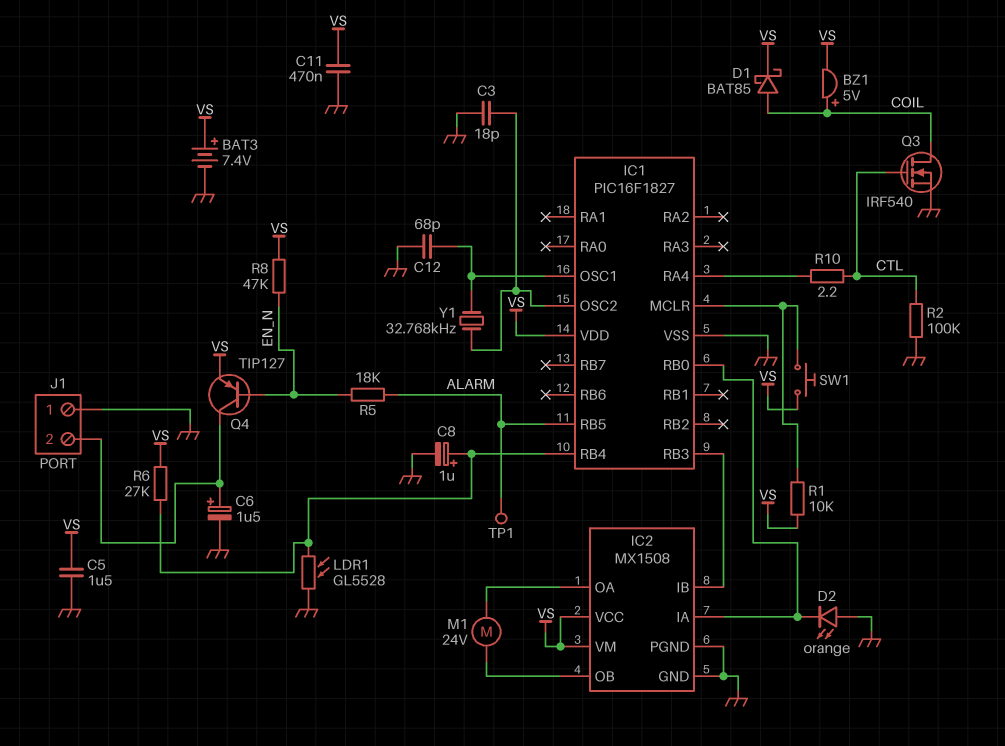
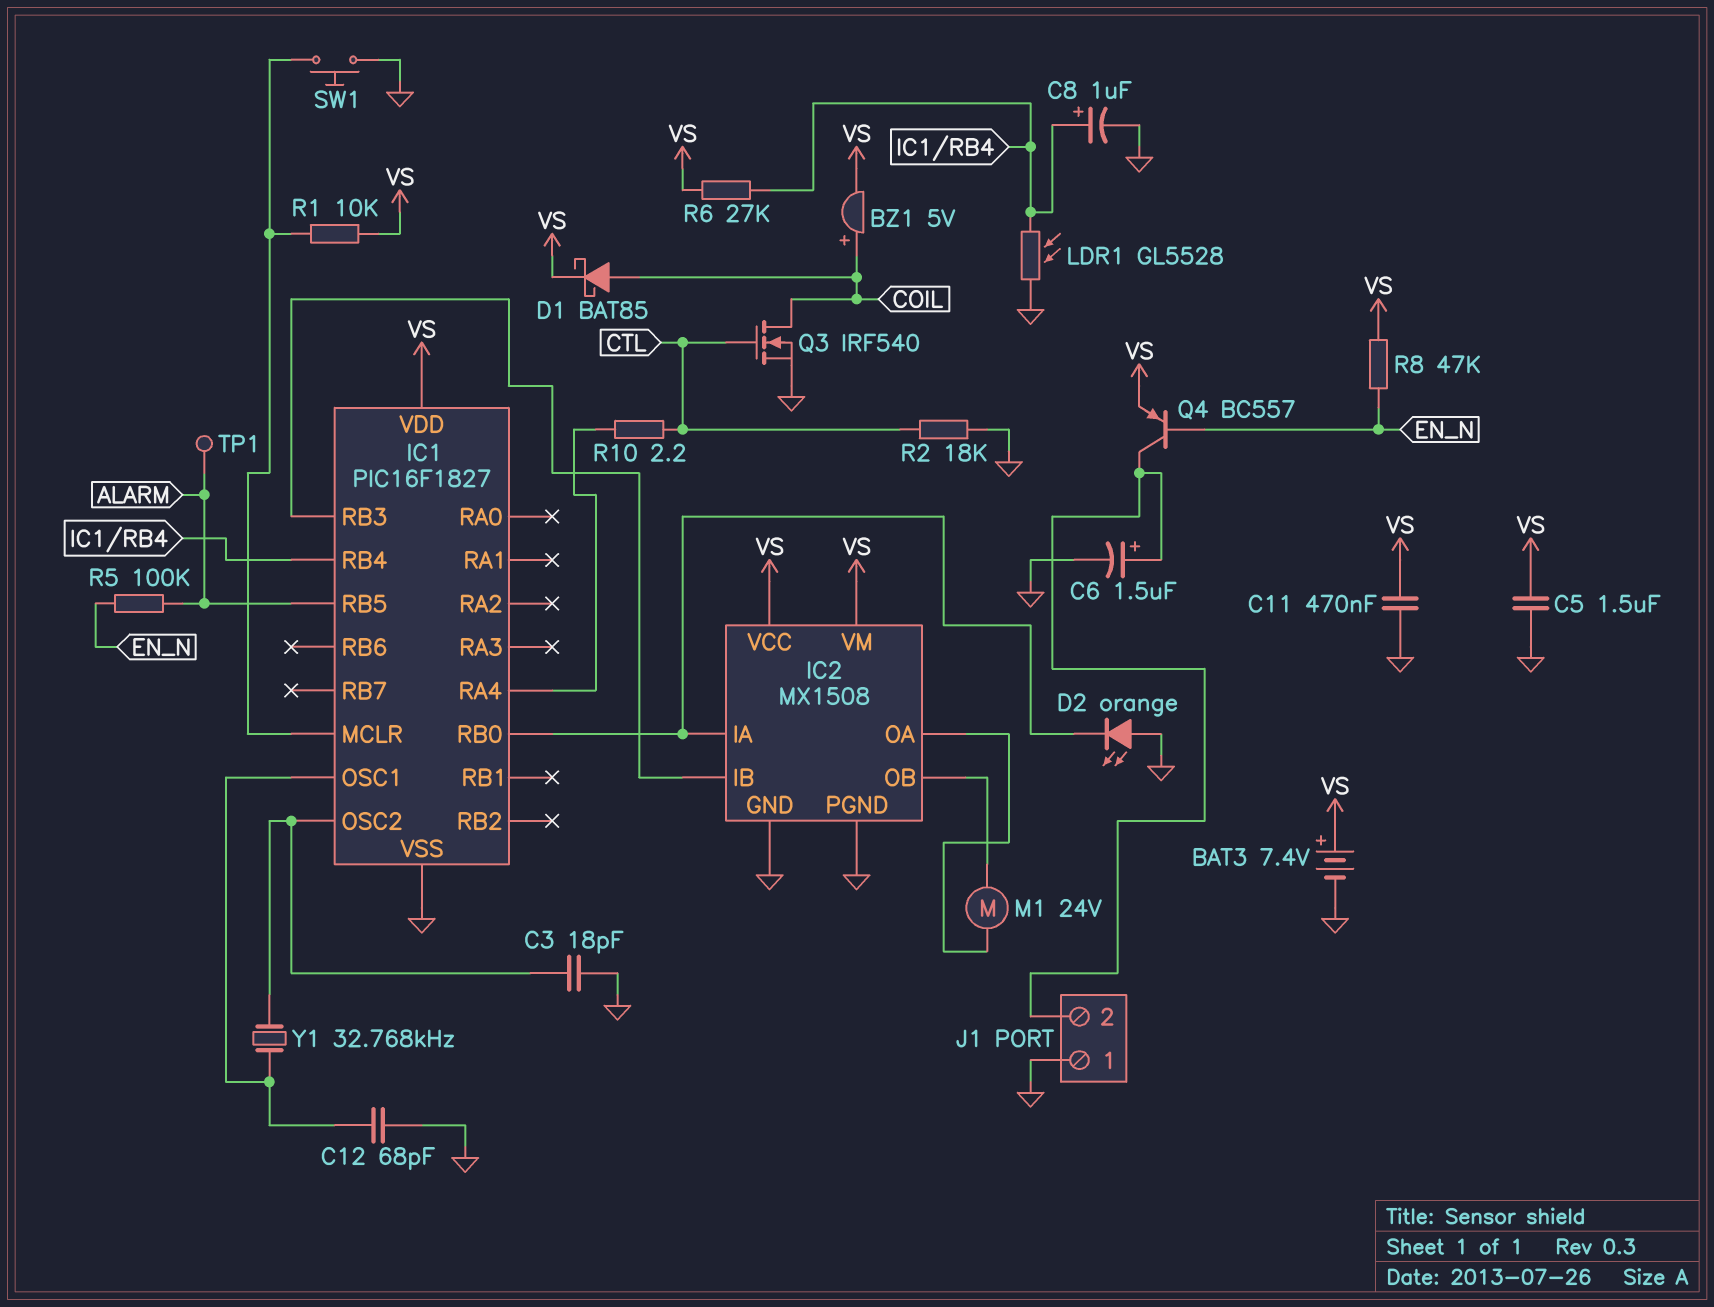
Q4: PNP TIP127 (B EN_N, C J1/2, E VS) -> PNP BC557 (B EN_N, C J1/2, E VS)
R2: 100k (CTL, GND) -> 18k (CTL, GND)
R5: 18k (ALARM, EN_N) -> 100k (ALARM, EN_N)
SW1: button (IC1/MCLR, VS) -> button (GND, IC1/MCLR)

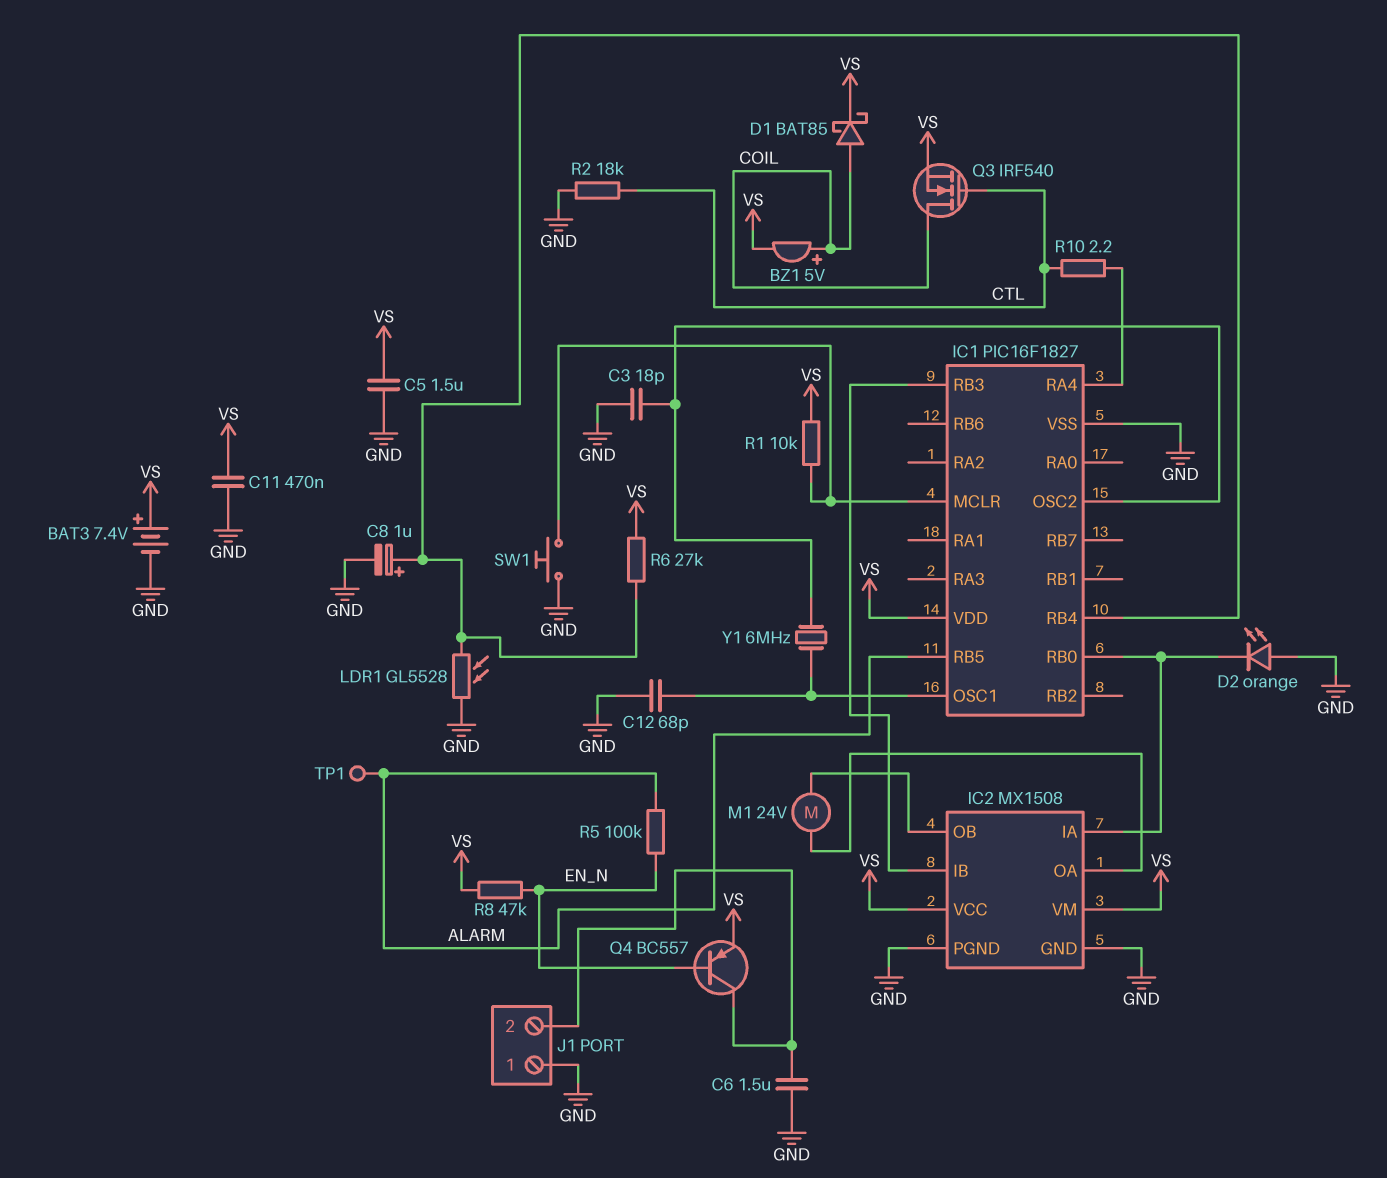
C6: 1.5uF (plus J1/2, minus GND) -> 1.5uF (GND, J1/2)
Q3: NMOS IRF540 (G CTL, D COIL, S GND) -> NMOS IRF540 (G CTL, D COIL, S VS)
Y1: 32.768kHz (IC1/OSC1, IC1/OSC2) -> 6MHz (IC1/OSC1, IC1/OSC2)

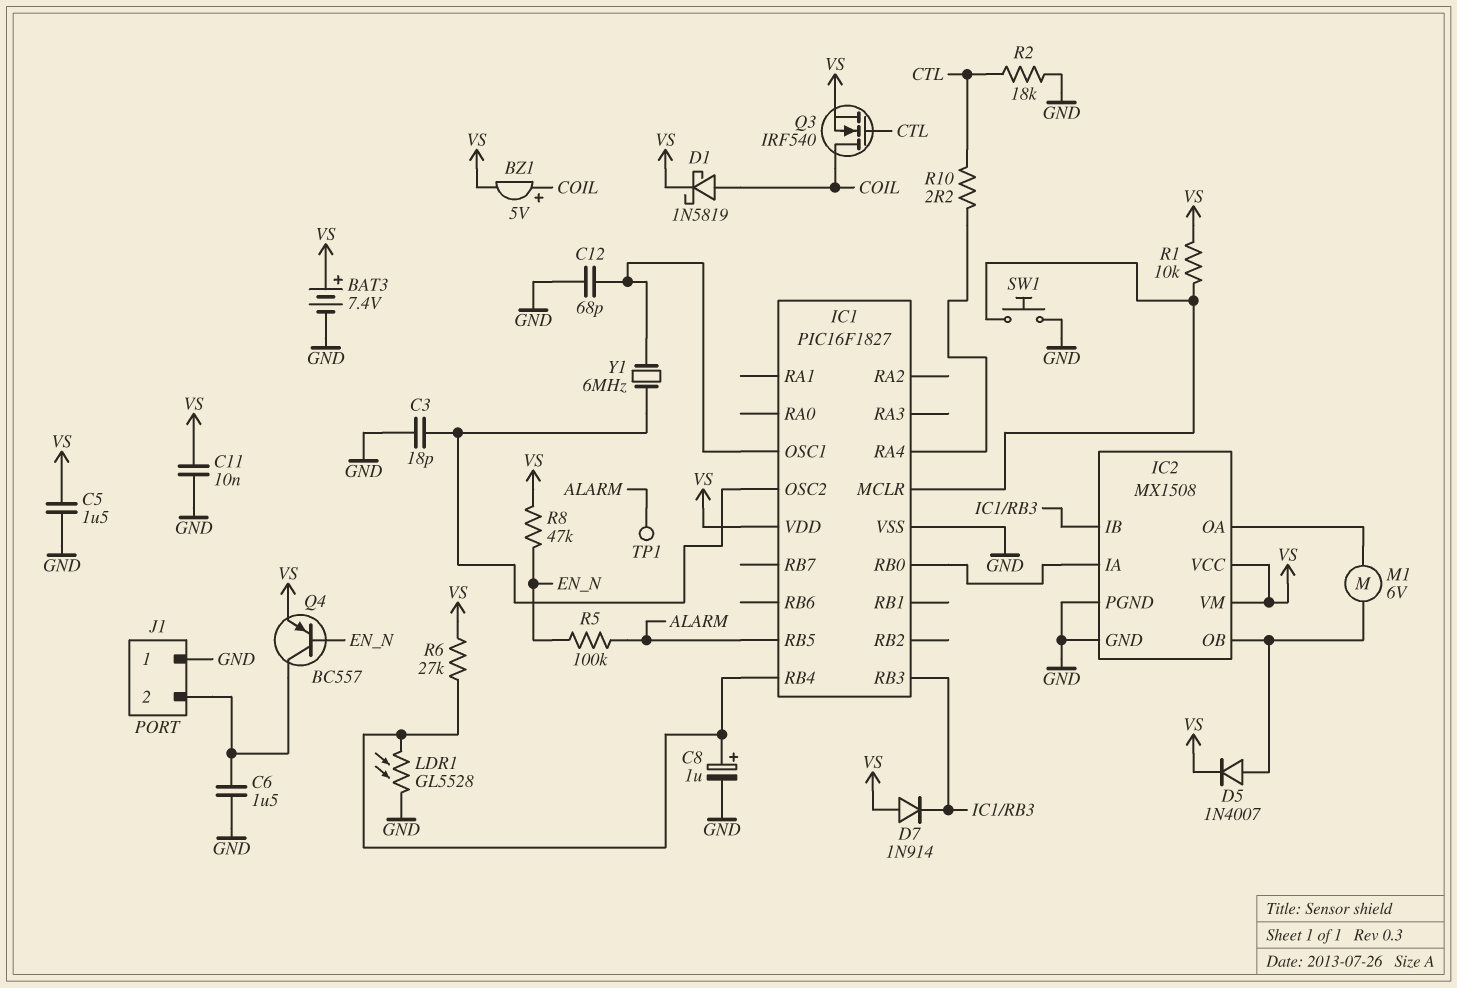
C11: 470nF (GND, VS) -> 10nF (GND, VS)
D1: schottky BAT85 (A COIL, K VS) -> schottky 1N5819 (A COIL, K VS)
D2: LED orange (A GND, K IC1/RB0) -> none
D5: none -> diode 1N4007 (A IC2/OB, K VS)
D7: none -> diode 1N914 (A VS, K IC1/RB3)
M1: motor 24V (IC2/OA, IC2/OB) -> motor 6V (IC2/OA, IC2/OB)

